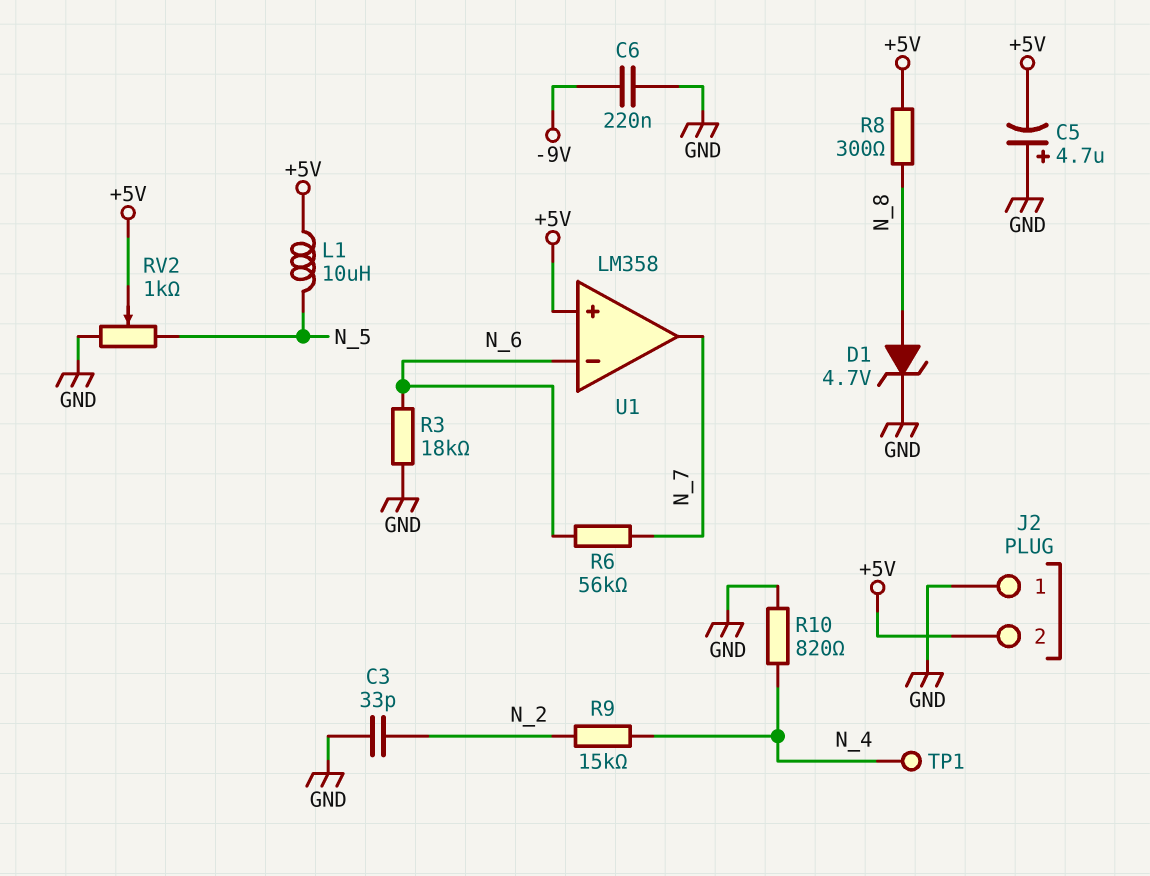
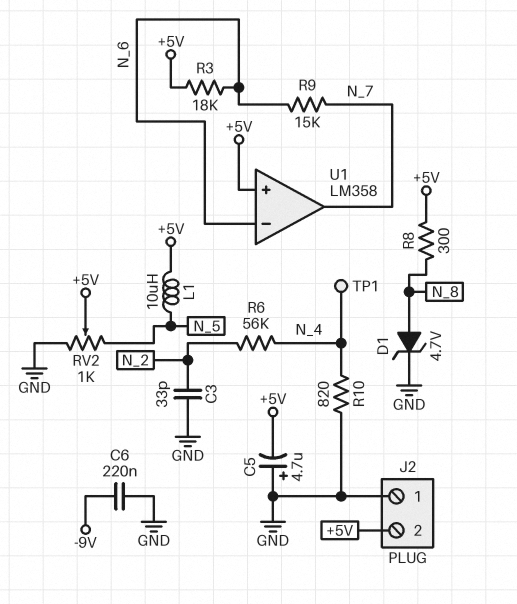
R3: 18k (GND, N_6) -> 18k (+5V, N_6)
R6: 56k (N_6, N_7) -> 56k (N_2, N_4)
R9: 15k (N_2, N_4) -> 15k (N_6, N_7)

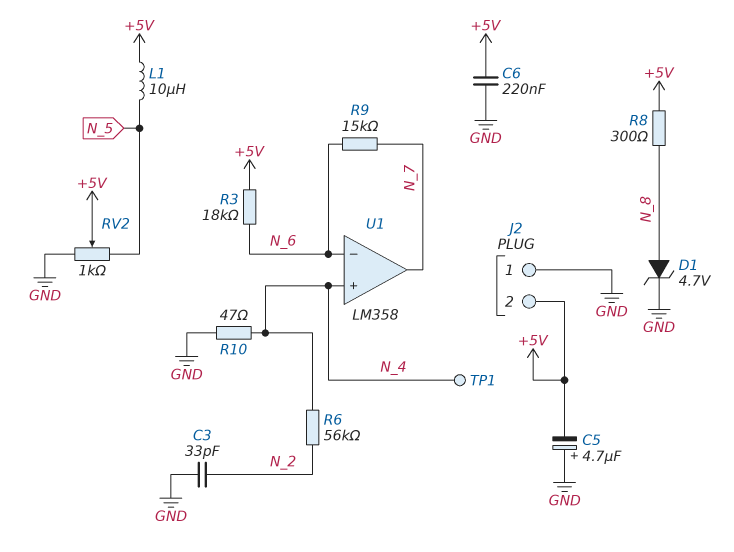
C6: 220nF (-9V, GND) -> 220nF (+5V, GND)
R10: 820 (GND, N_4) -> 47 (GND, N_4)
U1 pin in+: +5V -> N_4

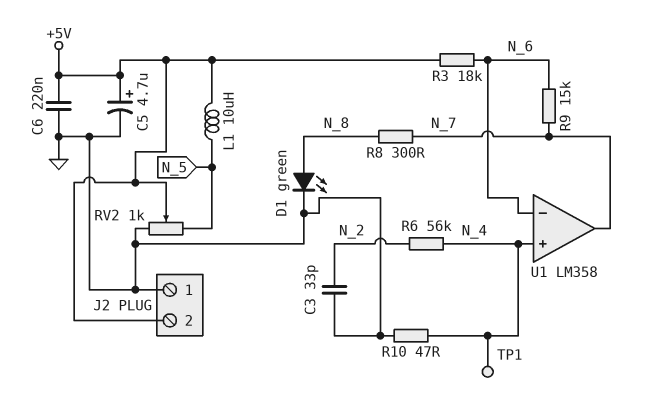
C5: 4.7uF (plus GND, minus +5V) -> 4.7uF (plus +5V, minus GND)
D1: zener 4.7V (A N_8, K GND) -> LED green (A N_8, K GND)
R8: 300 (+5V, N_8) -> 300 (N_7, N_8)

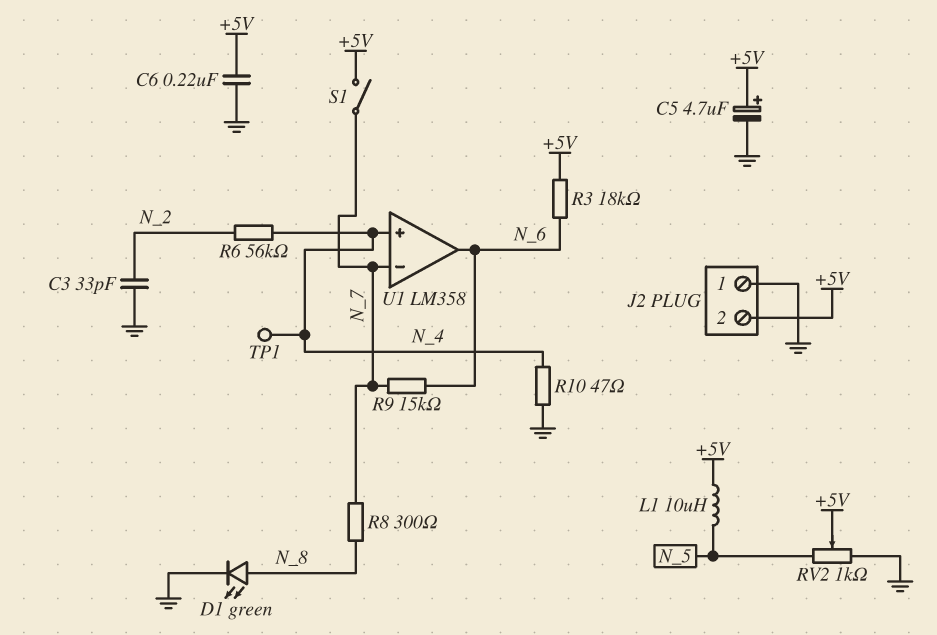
S1: none -> switch (+5V, N_7)
U1 pin in-: N_6 -> N_7
U1 pin out: N_7 -> N_6

